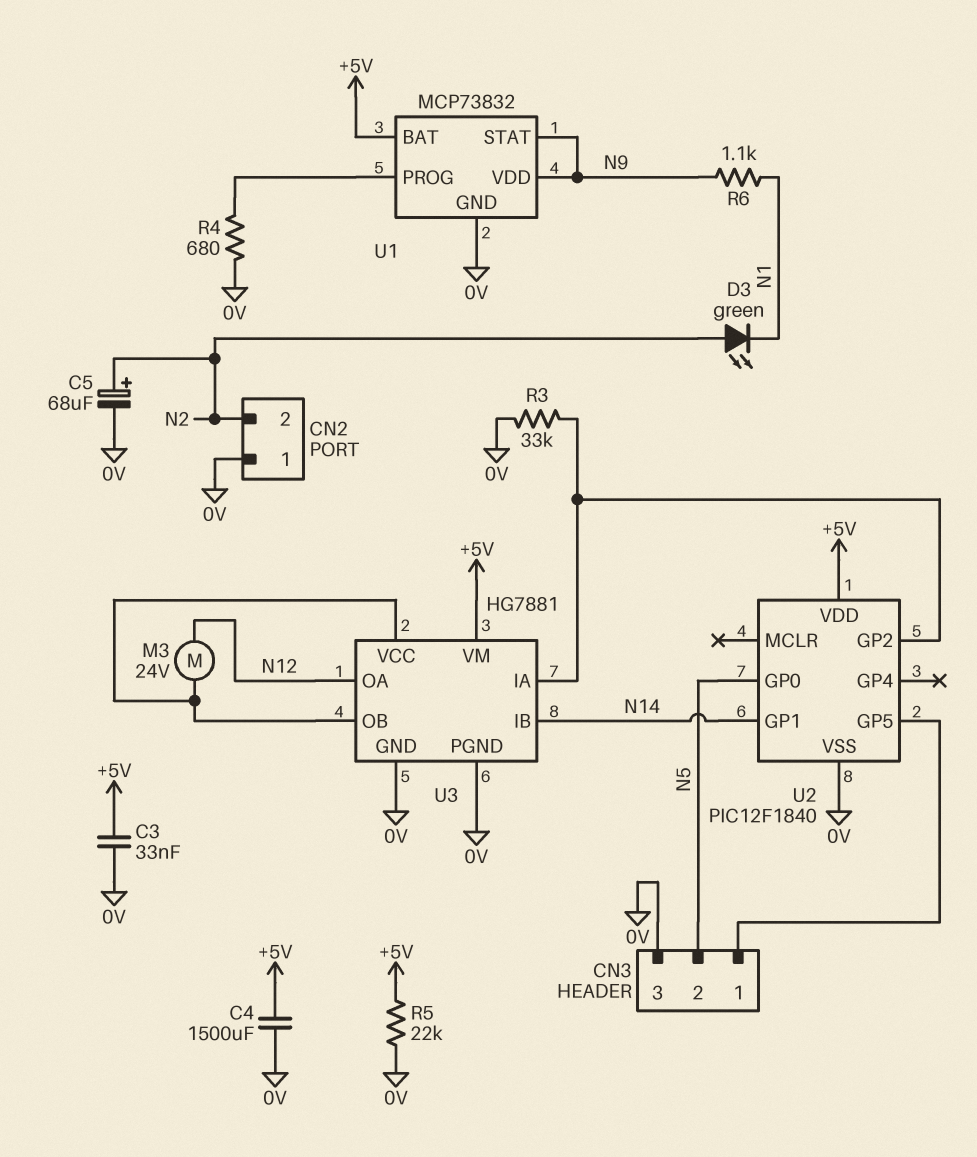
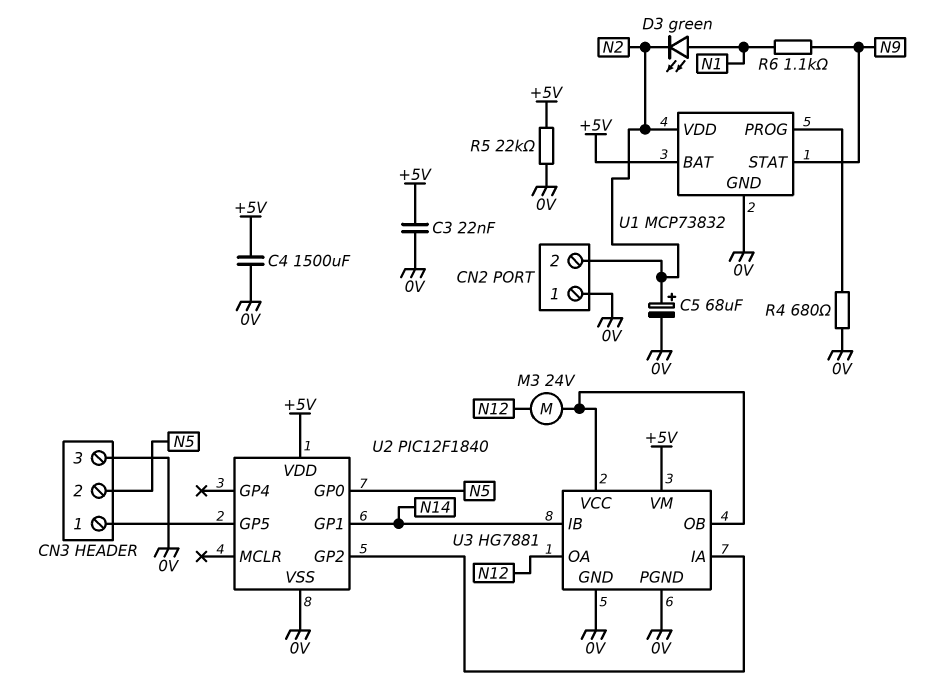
C3: 33nF (+5V, 0V) -> 22nF (+5V, 0V)
D3: LED green (A N2, K N1) -> LED green (A N1, K N2)
R3: 33k (0V, U2/GP2) -> none
U1 pin VDD: N9 -> N2

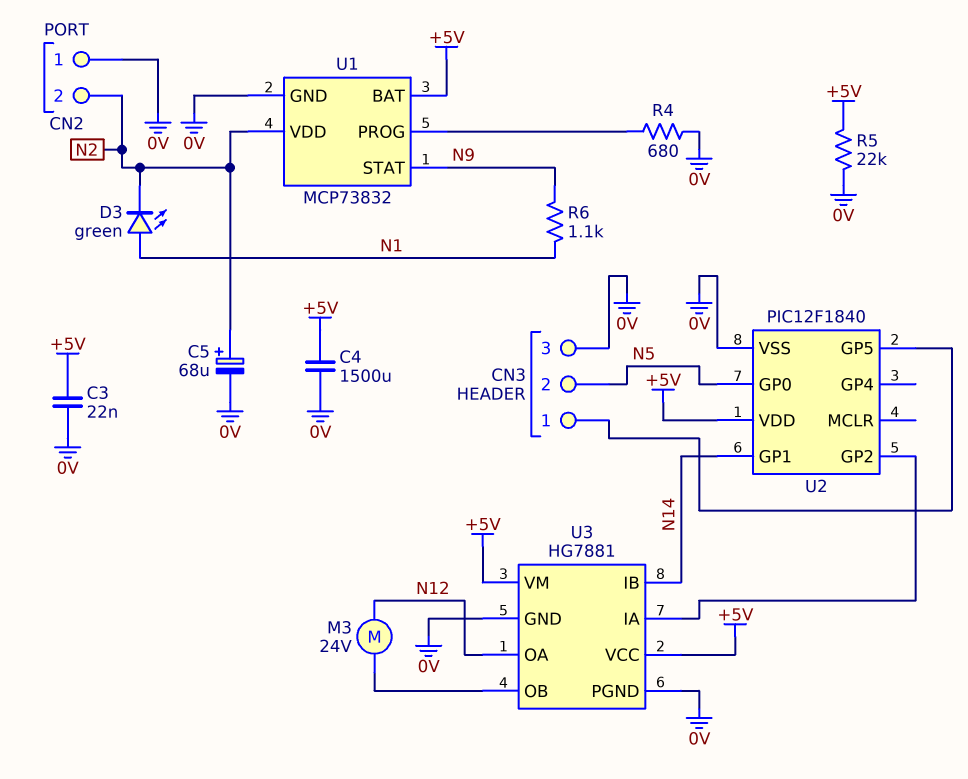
U3 pin VCC: U3/OB -> +5V

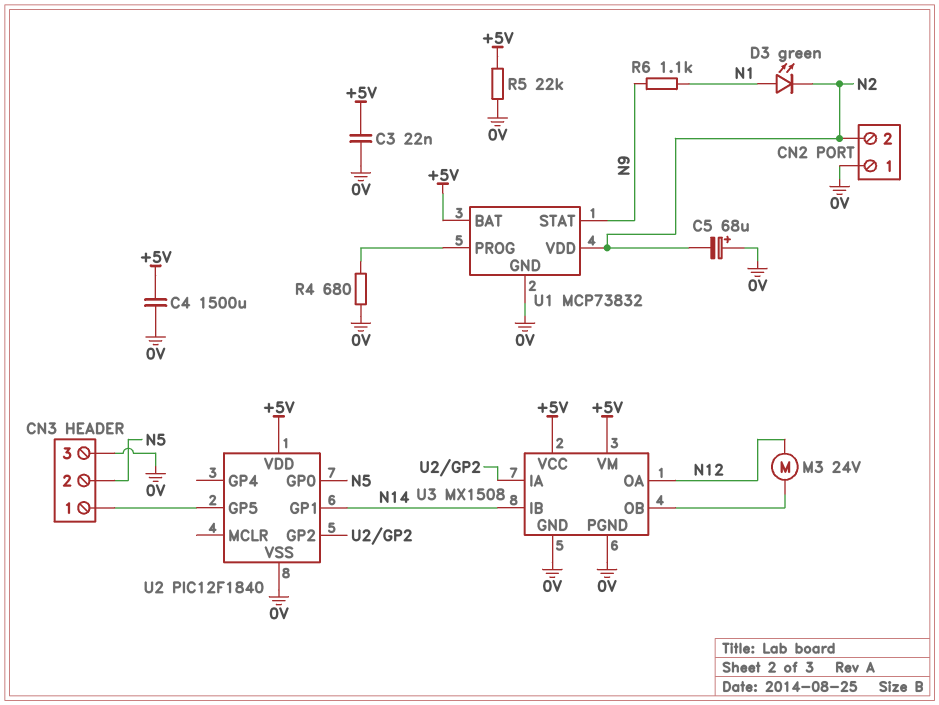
C5: 68uF (plus N2, minus 0V) -> 68uF (plus 0V, minus N2)
U3: HG7881 -> MX1508

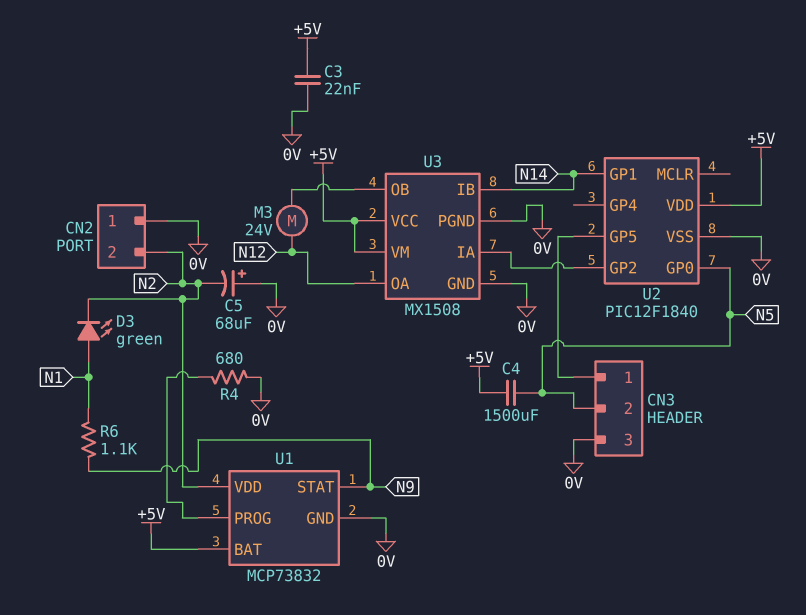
C4: 1500uF (+5V, 0V) -> 1500uF (+5V, N5)
R5: 22k (+5V, 0V) -> none

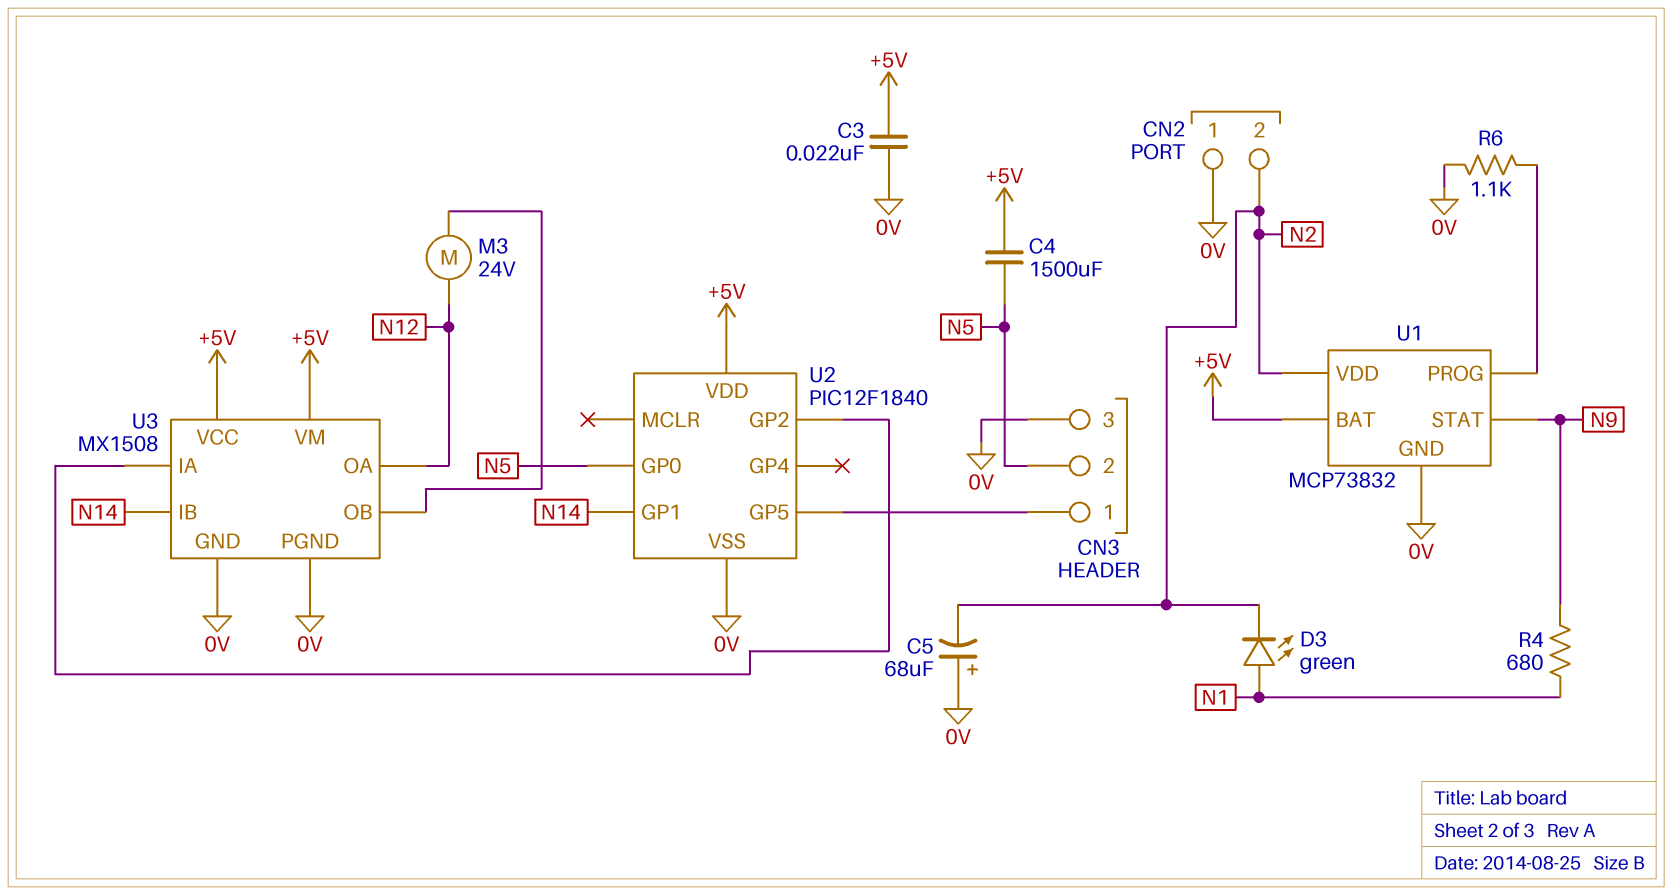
R4: 680 (0V, U1/PROG) -> 680 (N1, N9)
R6: 1.1k (N1, N9) -> 1.1k (0V, U1/PROG)

